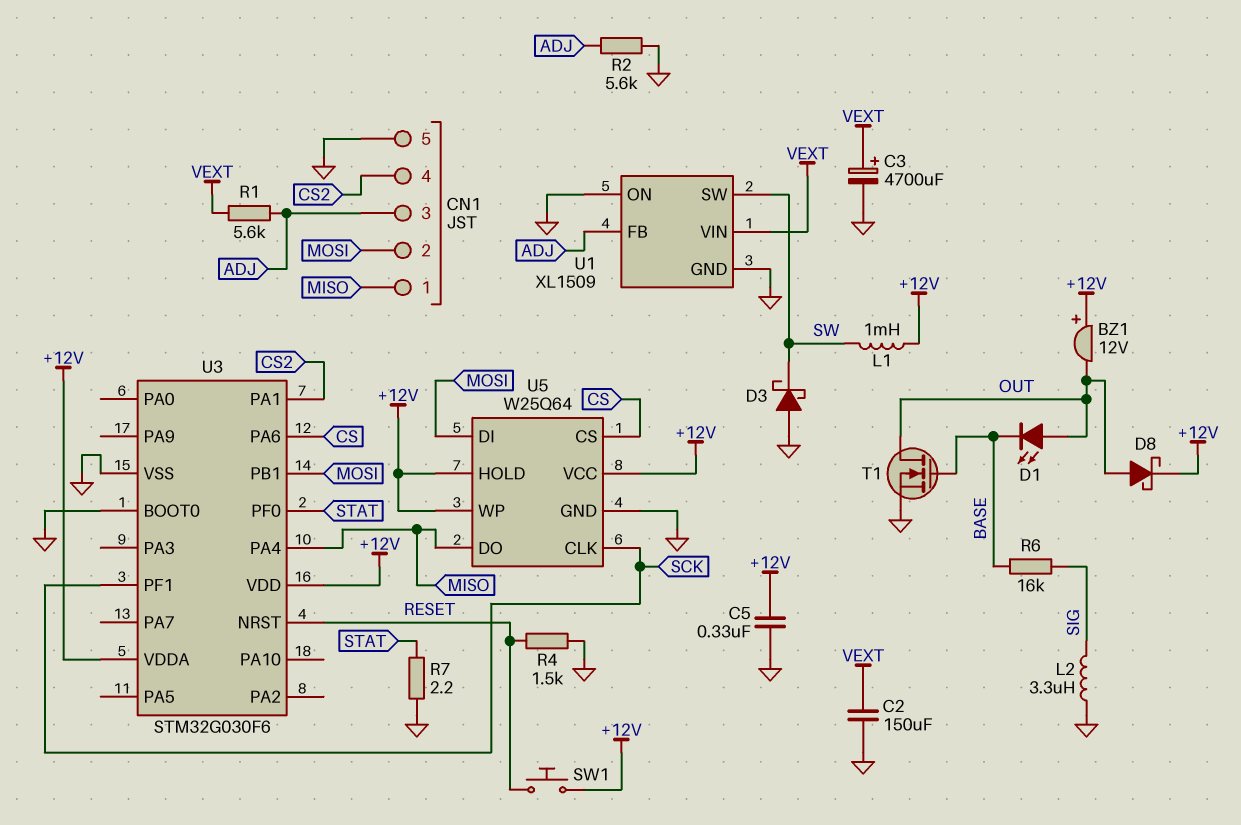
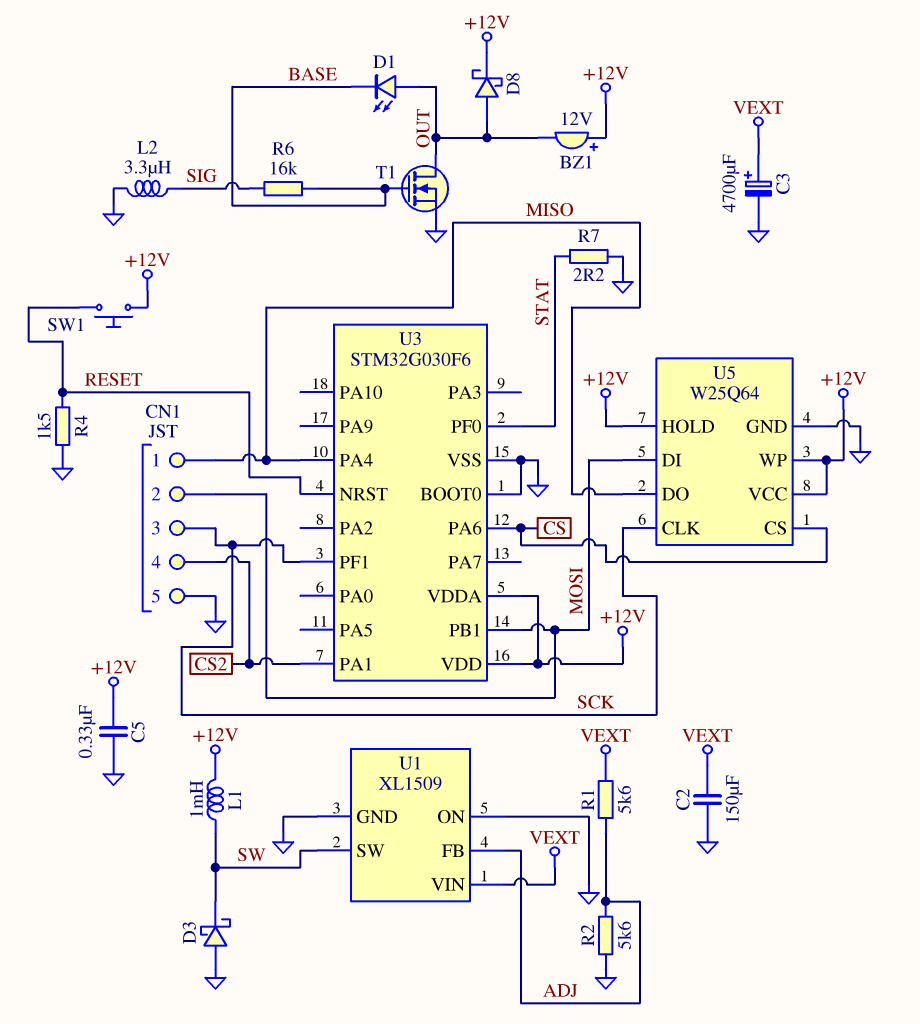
CN1 pin 3: ADJ -> SCK

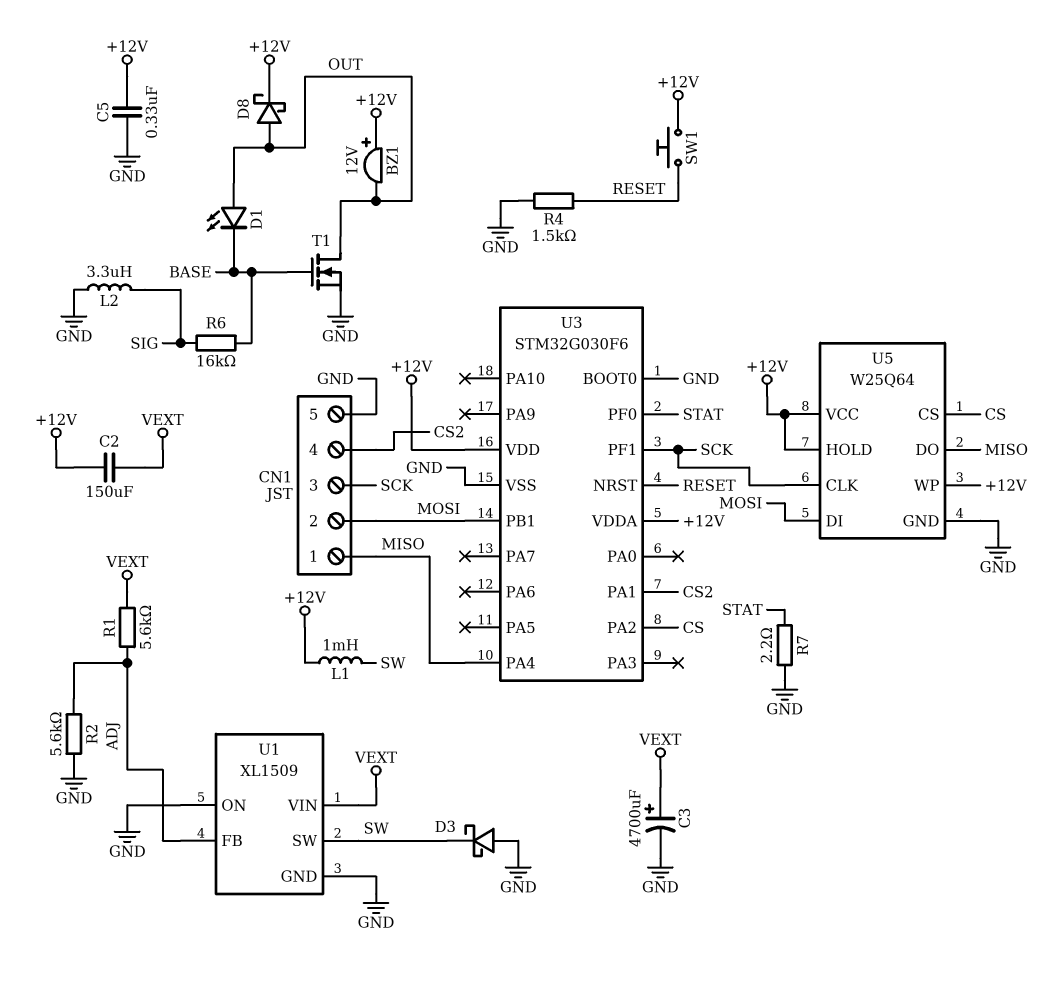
C2: 150uF (GND, VEXT) -> 150uF (+12V, VEXT)
U3 pin PA2: none -> CS
U3 pin PA6: CS -> none

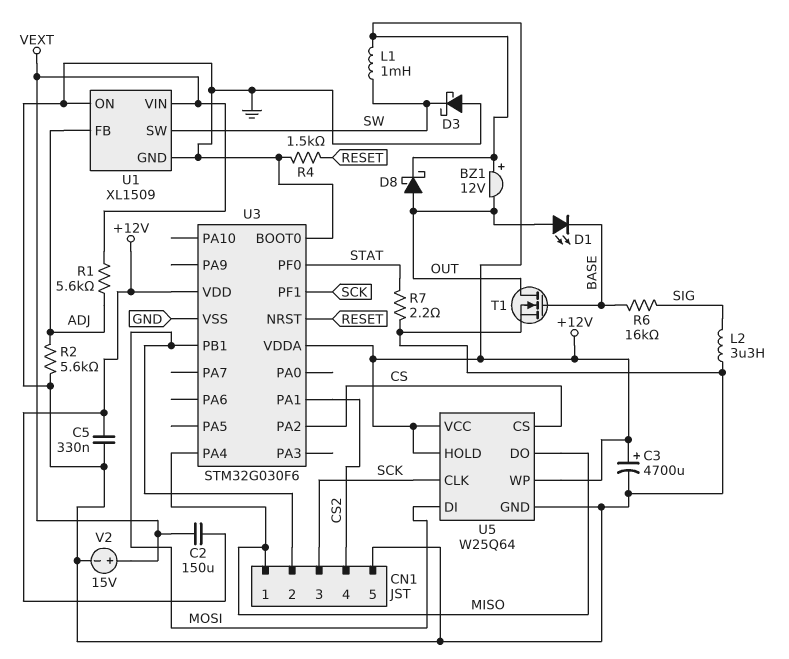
C3: 4700uF (plus VEXT, minus GND) -> 4700uF (plus +12V, minus GND)
SW1: button (+12V, RESET) -> none
V2: none -> 15V (plus VEXT, minus GND)

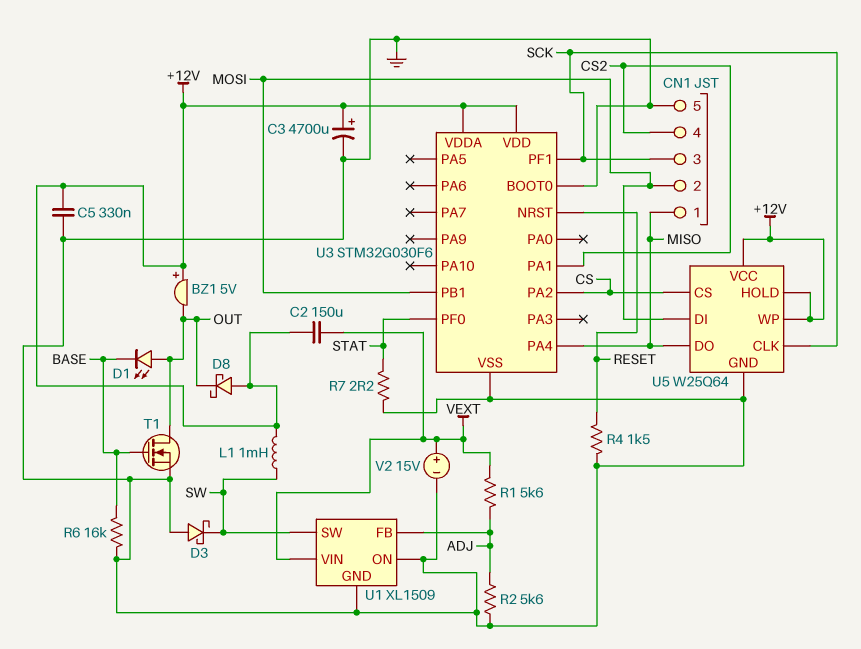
BZ1: buzzer 12V (plus +12V, minus OUT) -> buzzer 5V (plus +12V, minus OUT)
D8: schottky (A OUT, K +12V) -> schottky (A +12V, K OUT)
L2: 3.3uH (GND, SIG) -> none
R6: 16k (BASE, SIG) -> 16k (BASE, GND)

